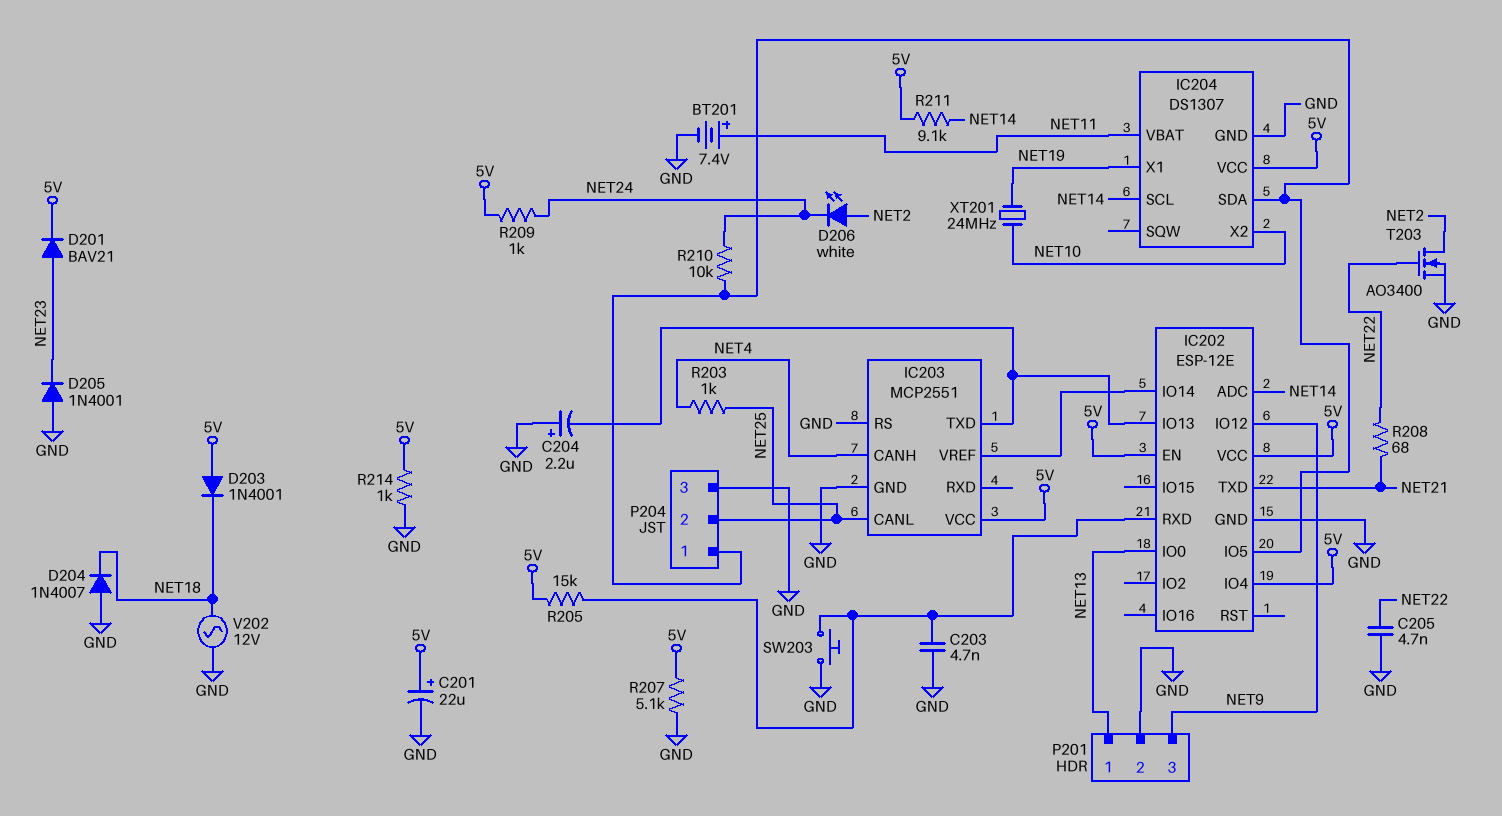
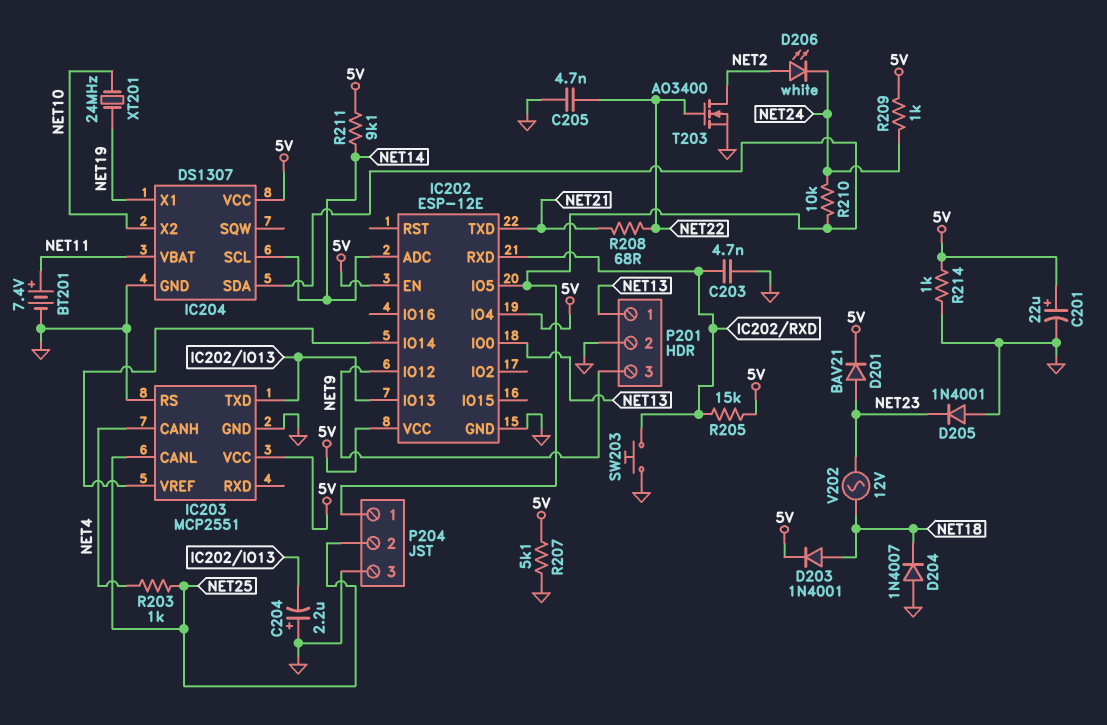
D203: diode 1N4001 (A 5V, K NET18) -> diode 1N4001 (A NET18, K 5V)
V202: AC 12V (GND, NET18) -> AC 12V (NET18, NET23)

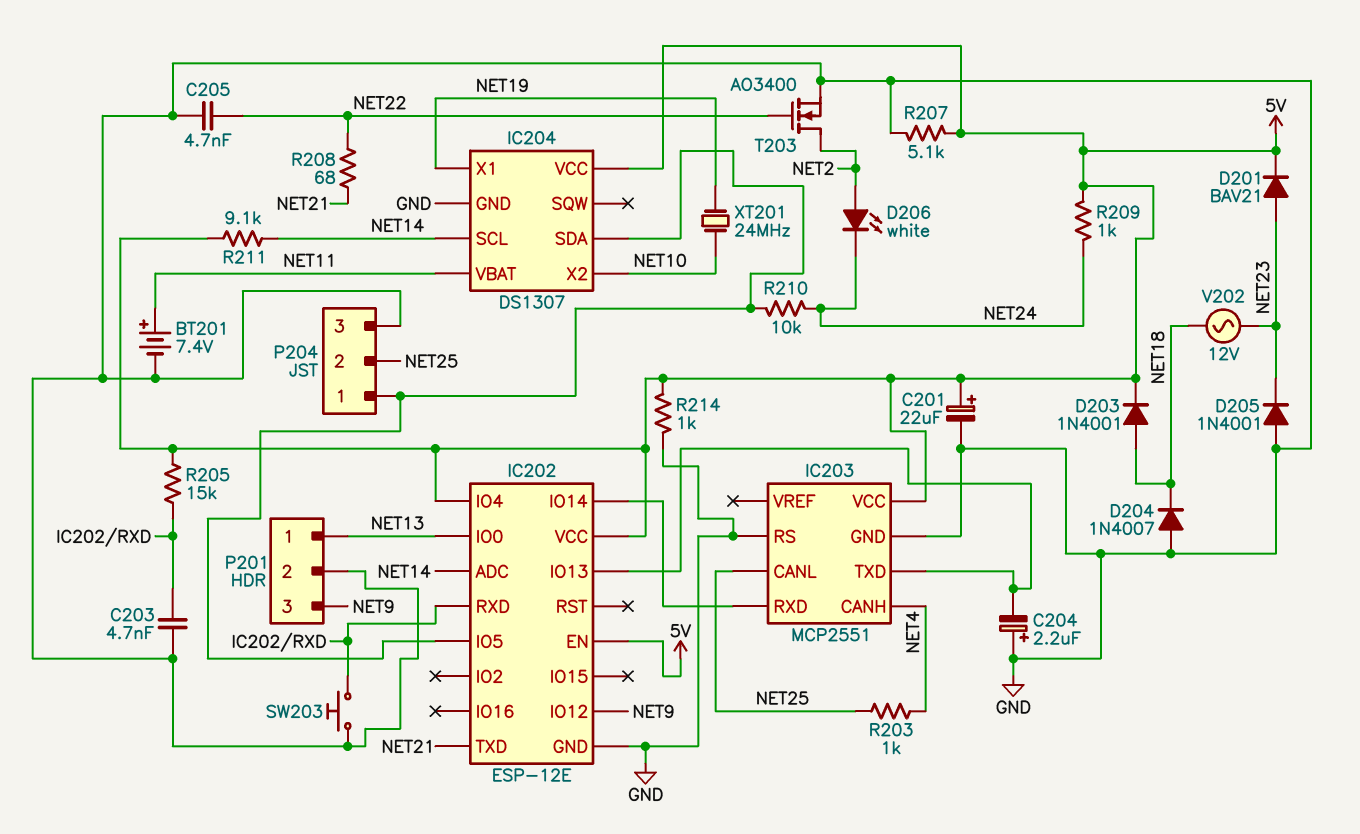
IC203 pin RXD: none -> IC202/IO14
IC203 pin VREF: IC202/IO14 -> none

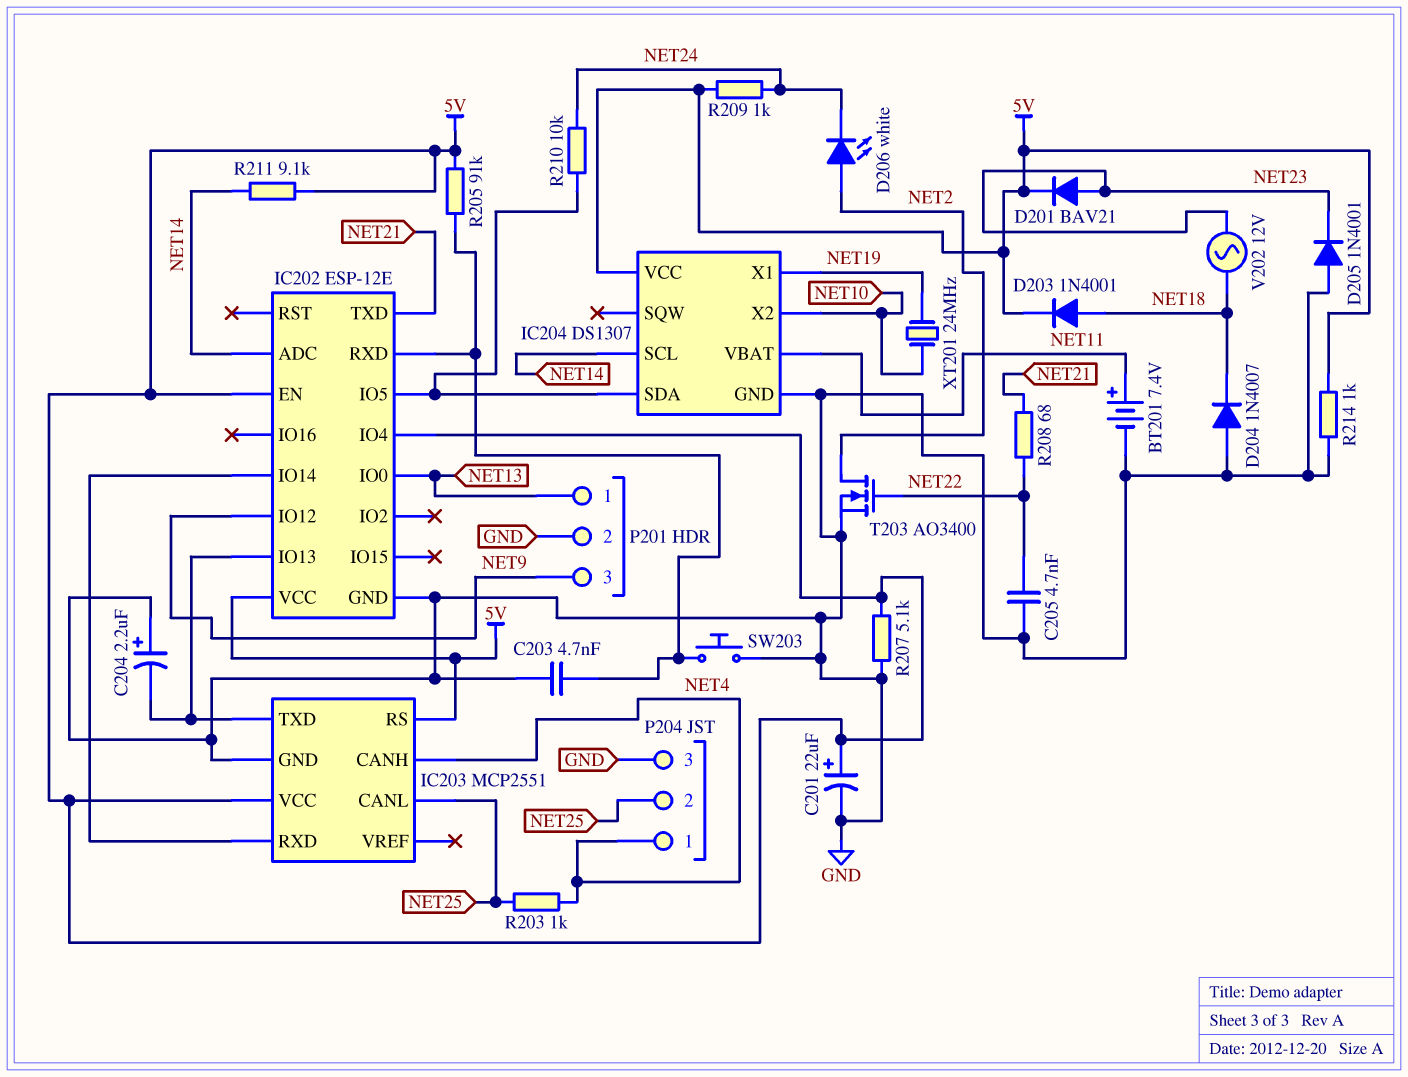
IC203 pin RS: GND -> 5V
P204 pin 1: IC202/IO5 -> NET4
R205: 15k (5V, IC202/RXD) -> 91k (5V, IC202/RXD)

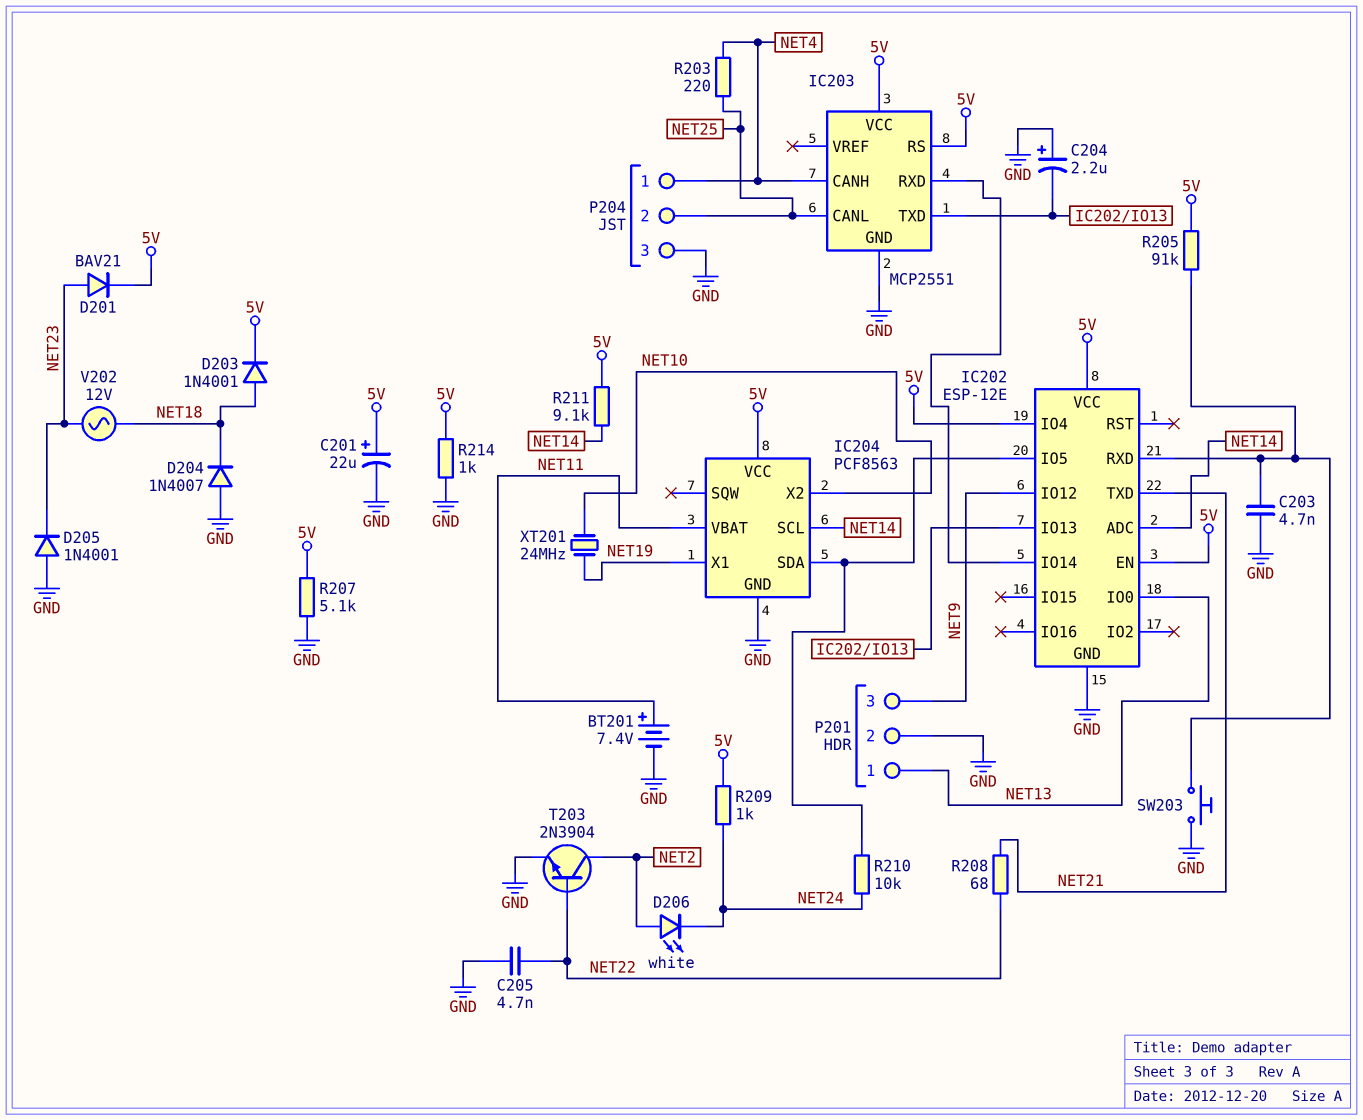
IC204: DS1307 -> PCF8563
R203: 1k (NET4, NET25) -> 220 (NET4, NET25)
T203: NMOS AO3400 (G NET22, D NET2, S GND) -> NPN 2N3904 (B NET22, C NET2, E GND)

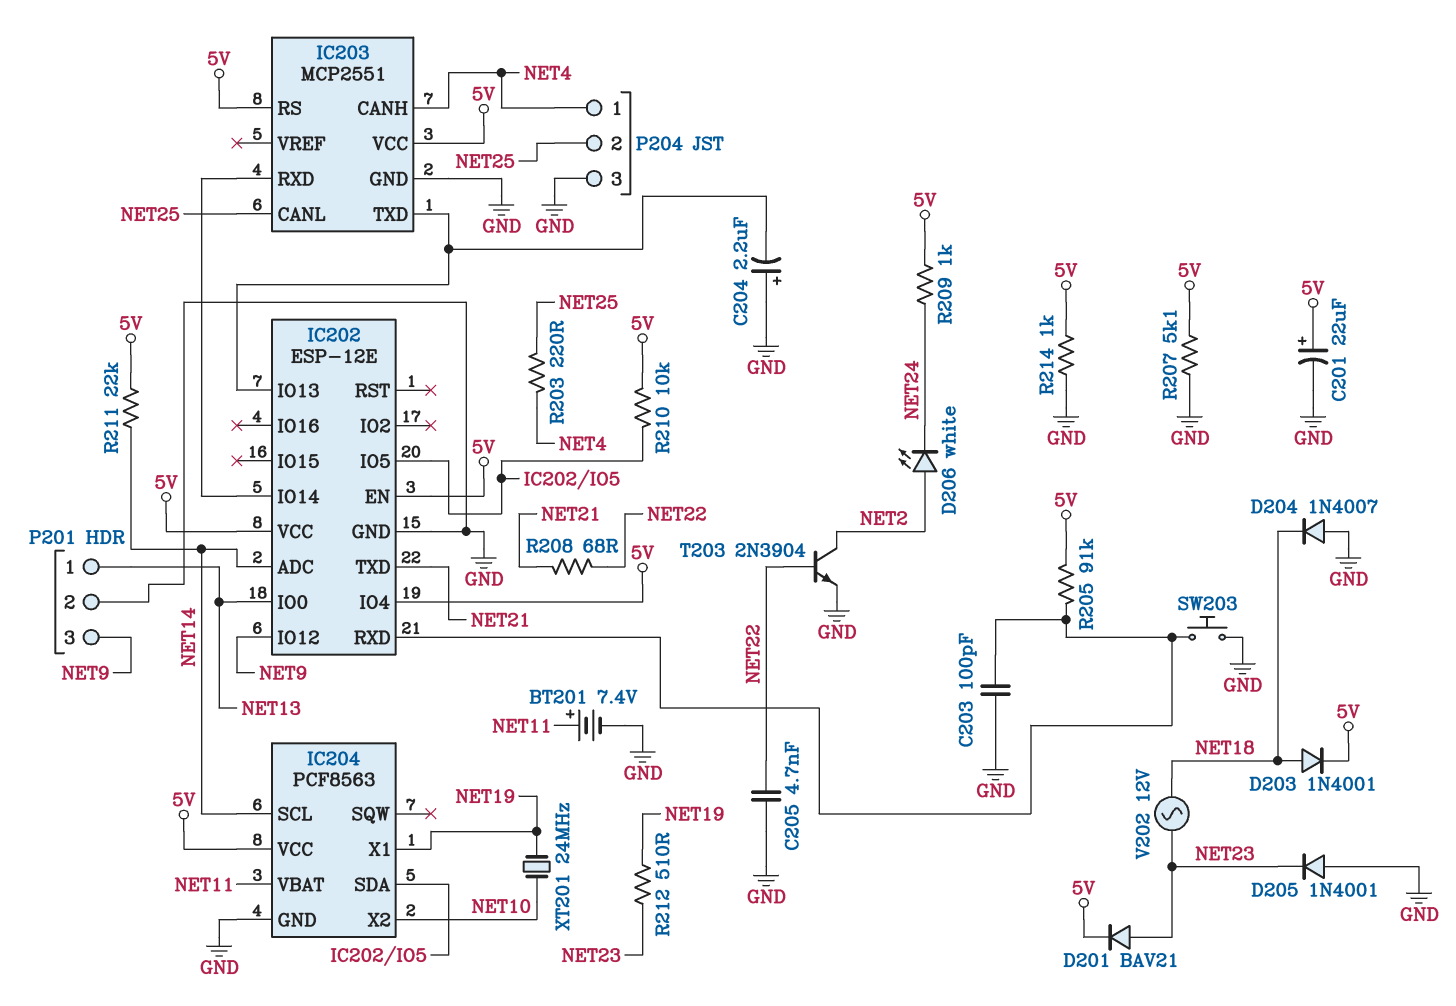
C203: 4.7nF (GND, IC202/RXD) -> 100pF (GND, IC202/RXD)
R210: 10k (IC202/IO5, NET24) -> 10k (5V, IC202/IO5)
R211: 9.1k (5V, NET14) -> 22k (5V, NET14)
R212: none -> 510 (NET19, NET23)

